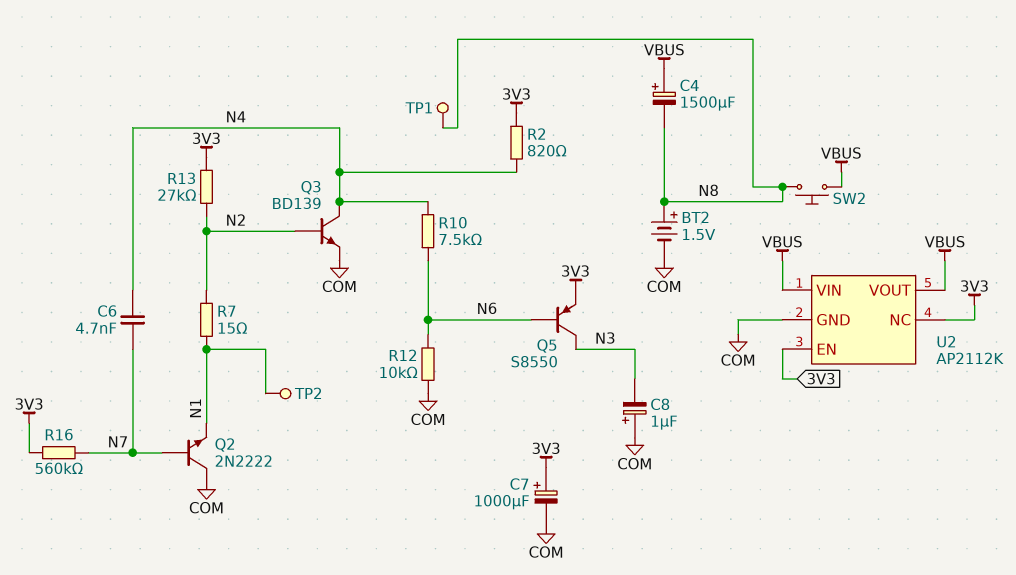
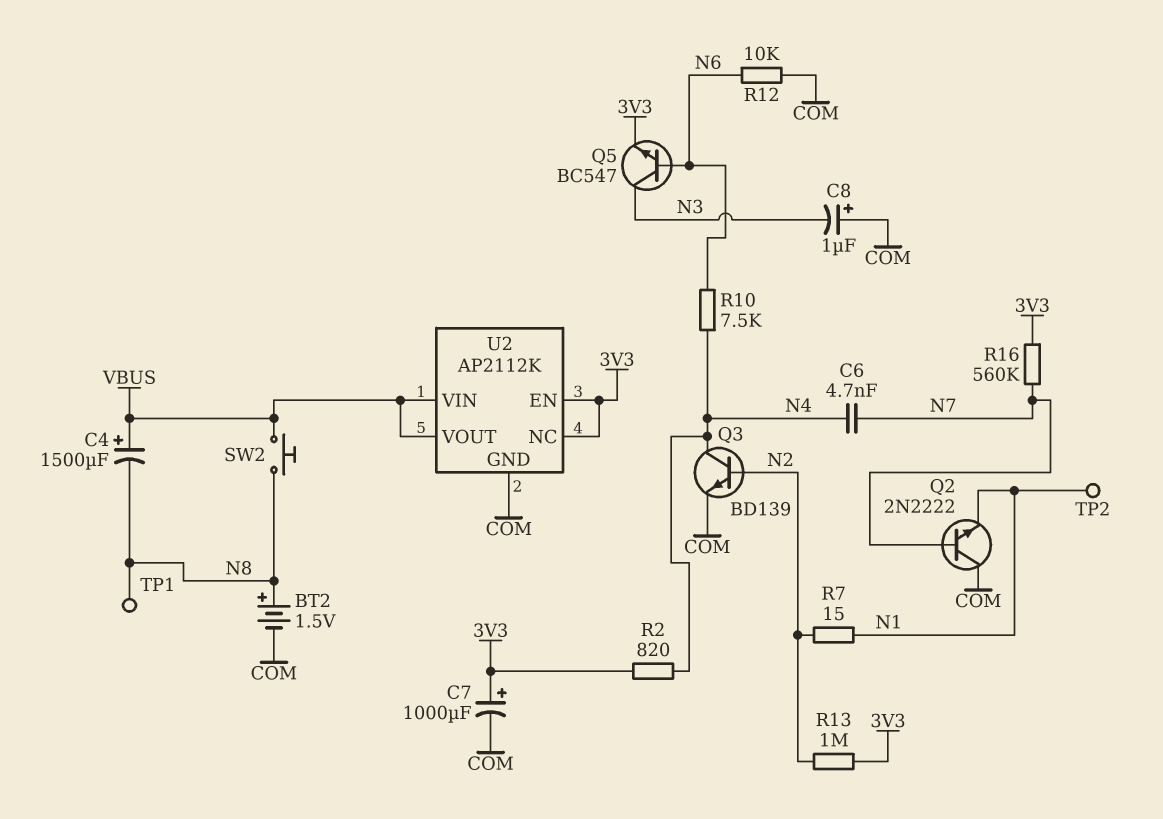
Q5: PNP S8550 (B N6, C N3, E 3V3) -> NPN BC547 (B N6, C N3, E 3V3)
R13: 27k (3V3, N2) -> 1M (3V3, N2)

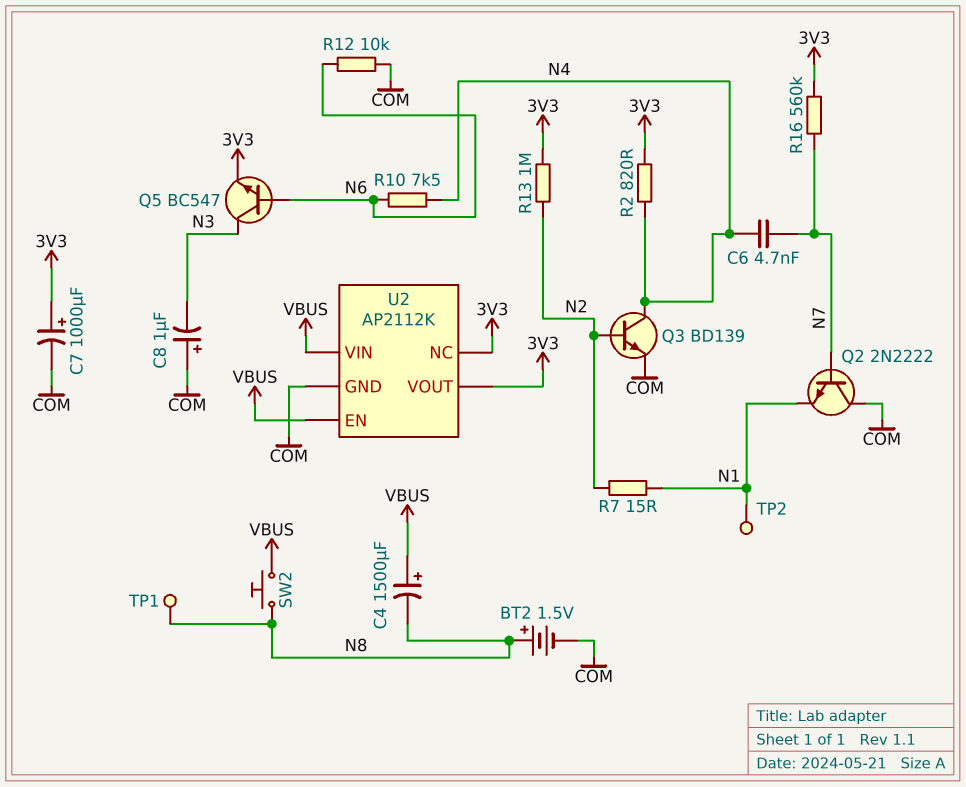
U2 pin EN: 3V3 -> VBUS
U2 pin VOUT: VBUS -> 3V3

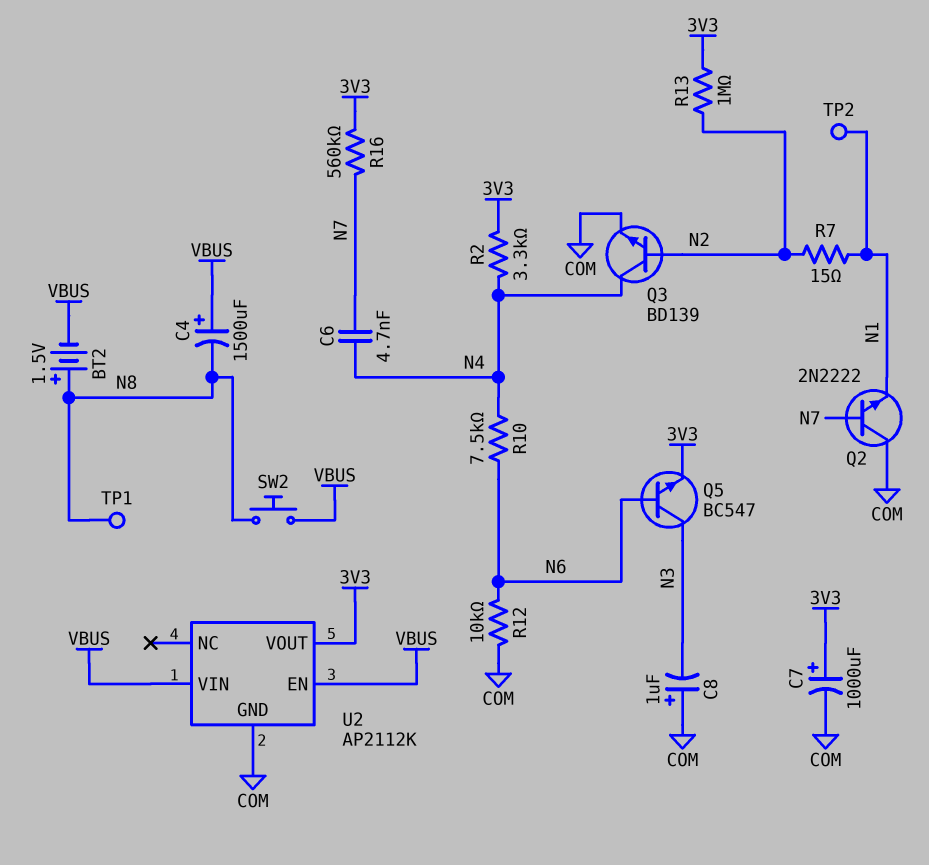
BT2: 1.5V (plus N8, minus COM) -> 1.5V (plus N8, minus VBUS)
R2: 820 (3V3, N4) -> 3.3k (3V3, N4)
U2 pin NC: 3V3 -> none

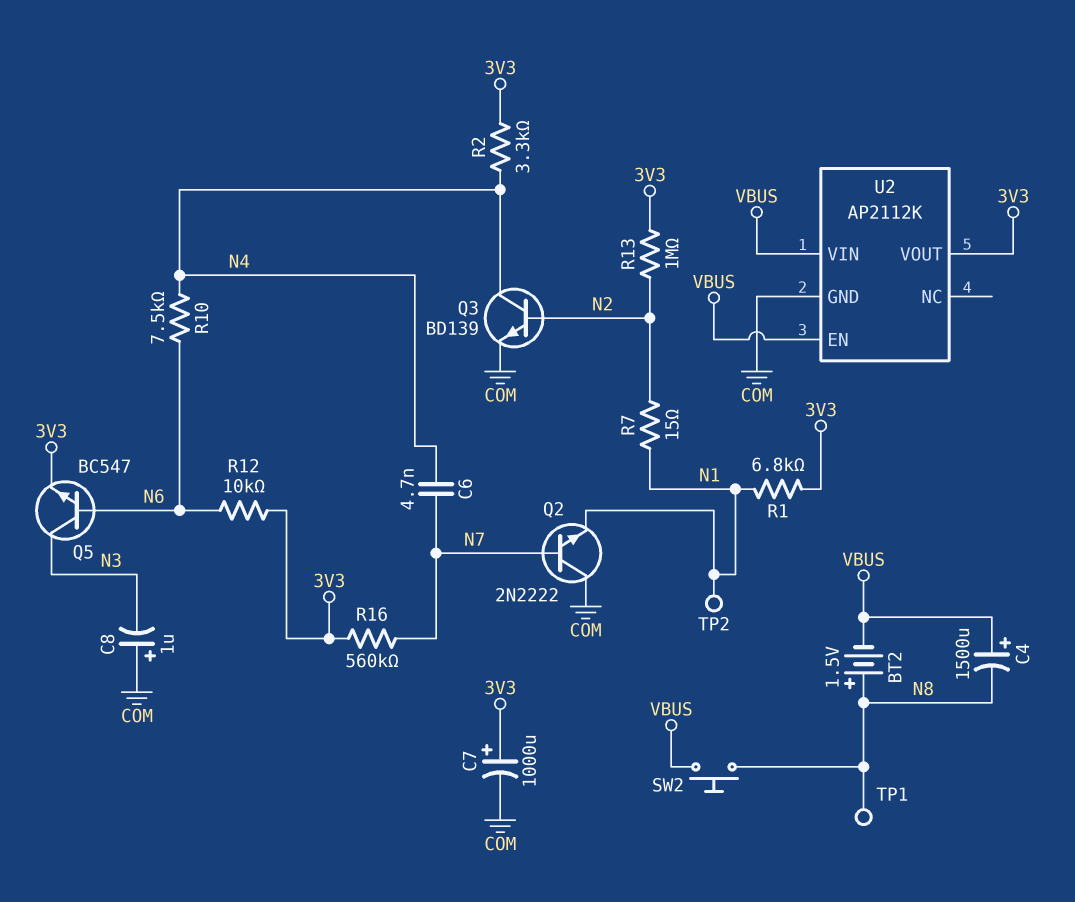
R1: none -> 6.8k (3V3, N1)
R12: 10k (COM, N6) -> 10k (3V3, N6)

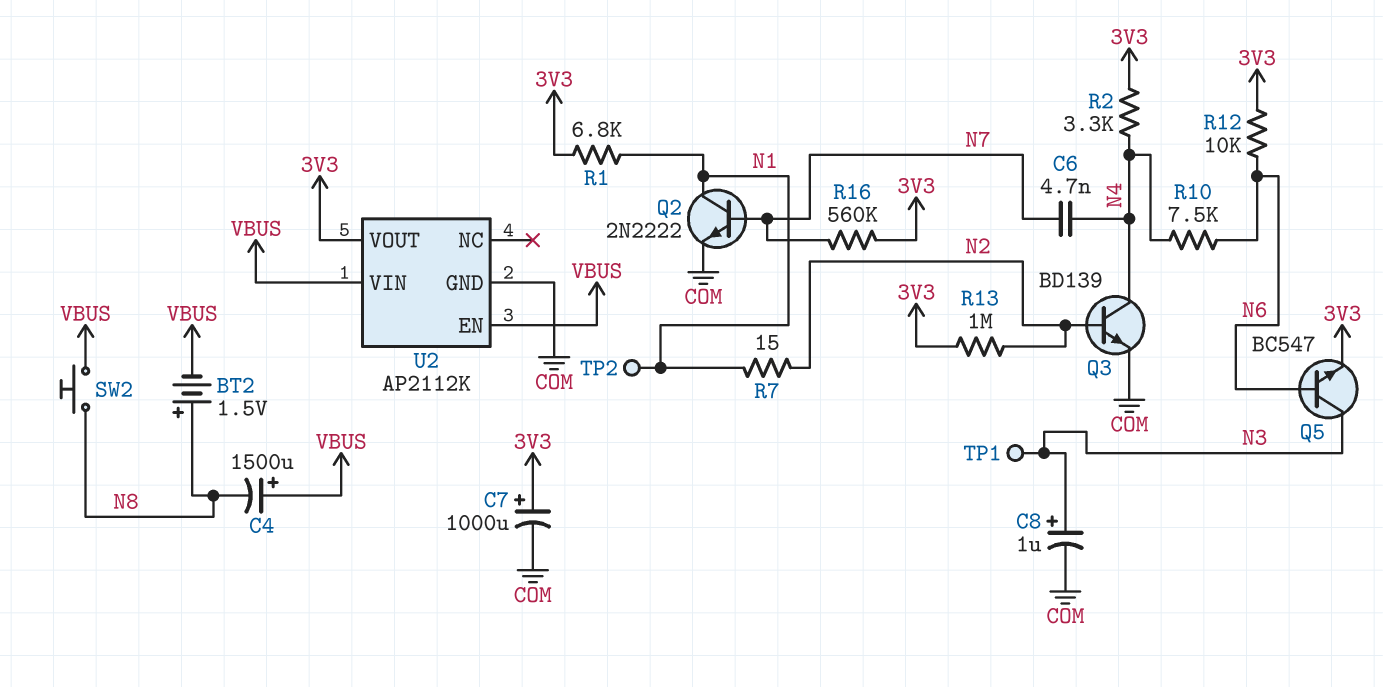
C8: 1uF (plus COM, minus N3) -> 1uF (plus N3, minus COM)
Q2: NPN 2N2222 (B N7, C COM, E N1) -> NPN 2N2222 (B N7, C N1, E COM)
TP1: test point (N8) -> test point (N3)

